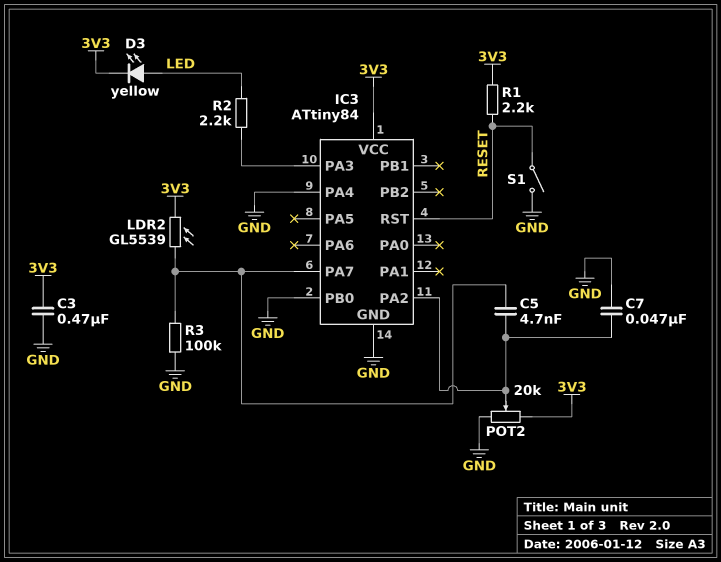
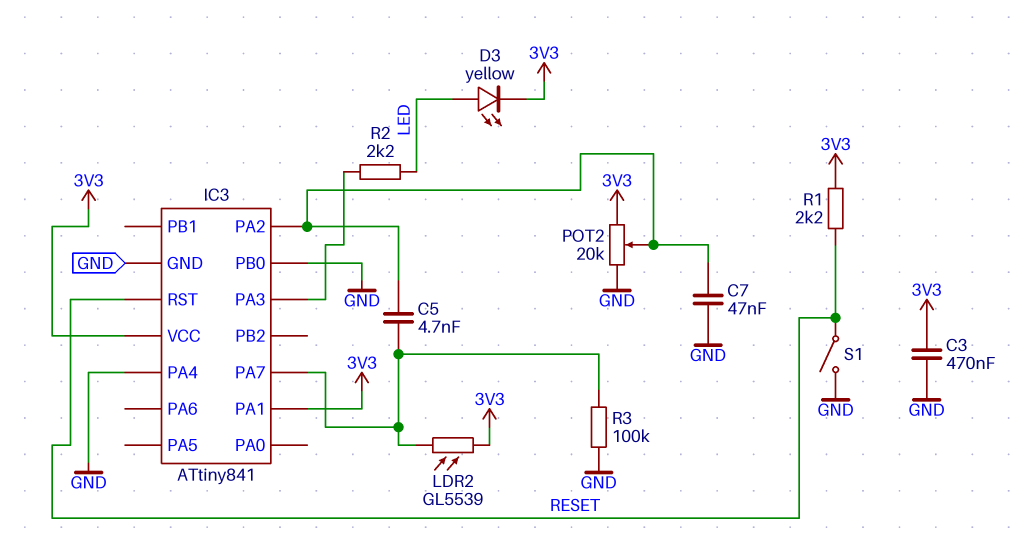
IC3: ATtiny84 -> ATtiny841
IC3 pin PA1: none -> 3V3

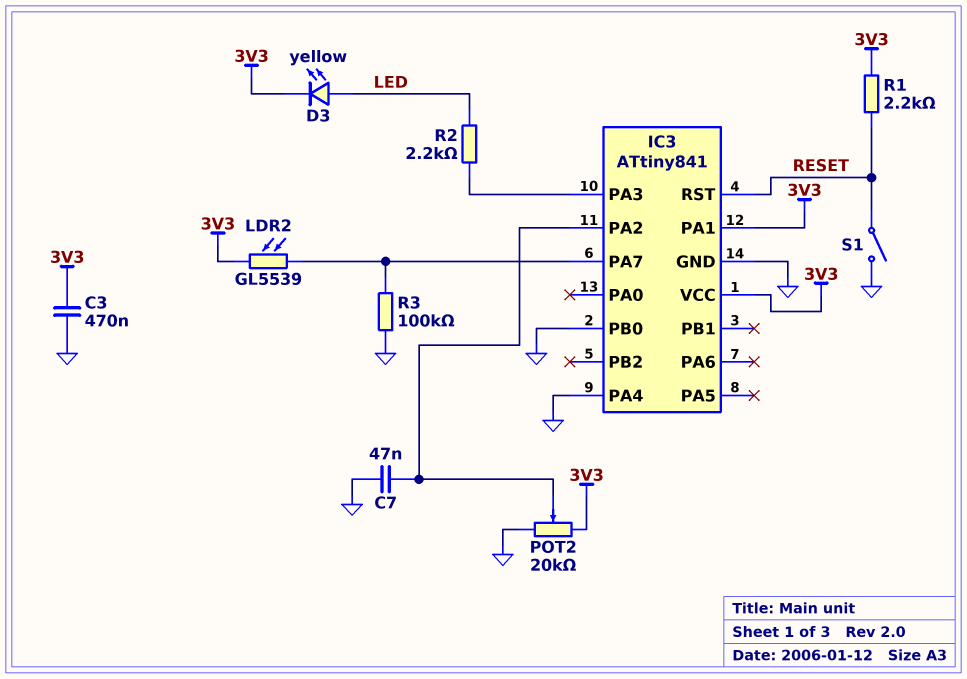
C5: 4.7nF (IC3/PA2, IC3/PA7) -> none

